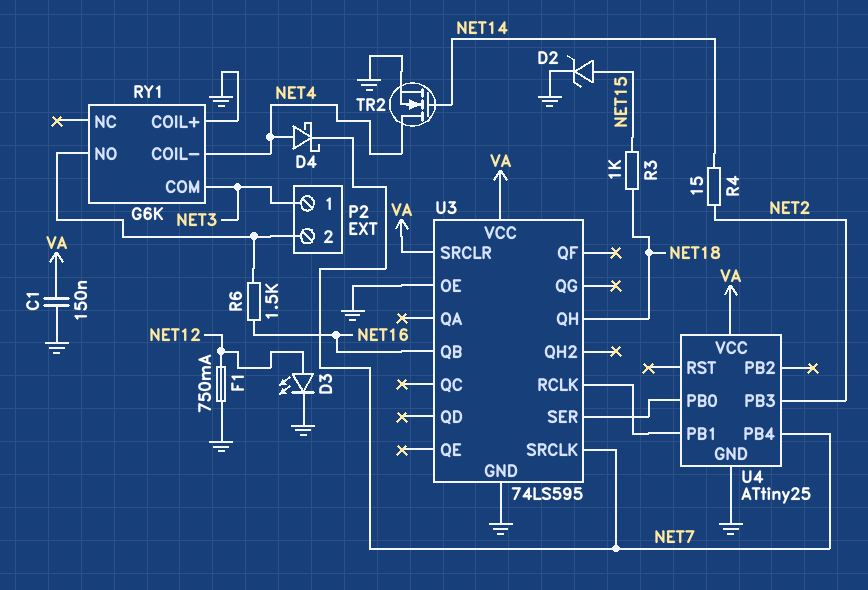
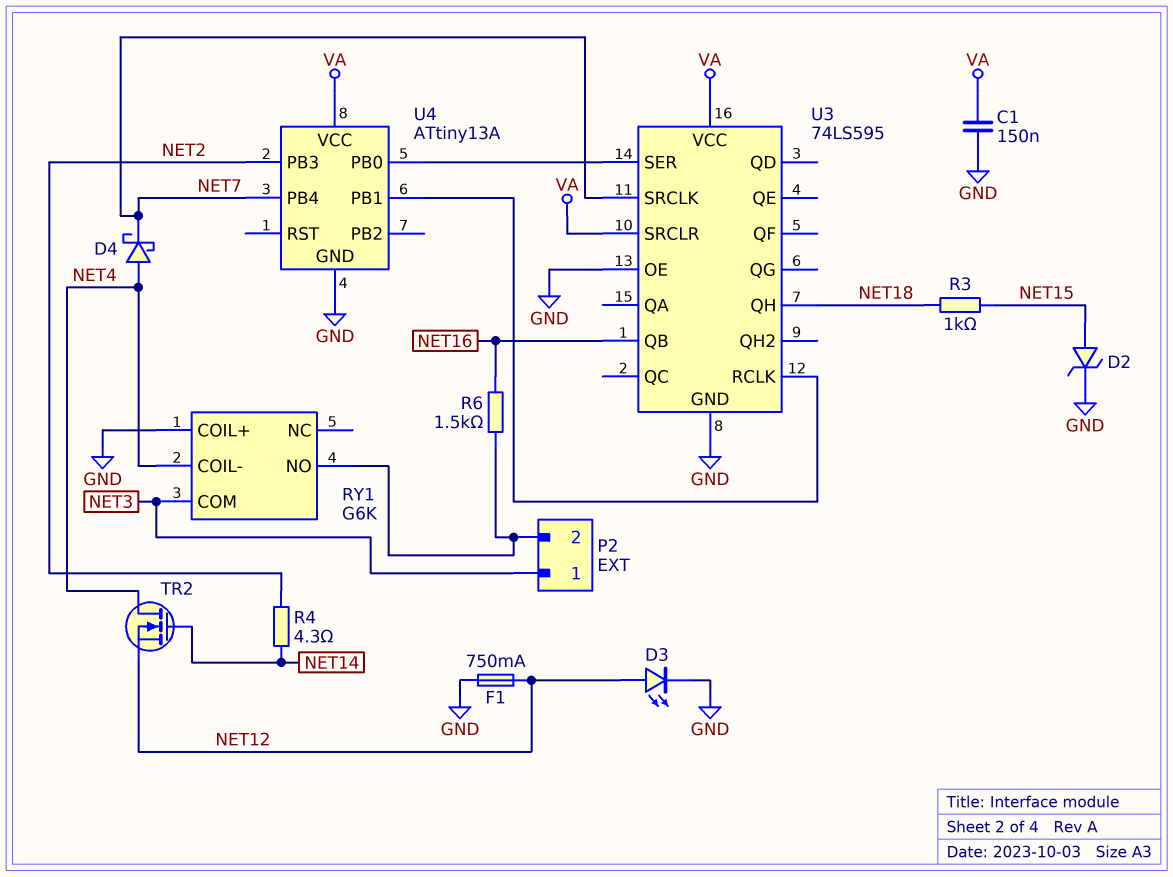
R4: 15 (NET2, NET14) -> 4.3 (NET2, NET14)
TR2: NMOS (G NET14, D NET4, S GND) -> NMOS (G NET14, D NET4, S NET12)
U4: ATtiny25 -> ATtiny13A

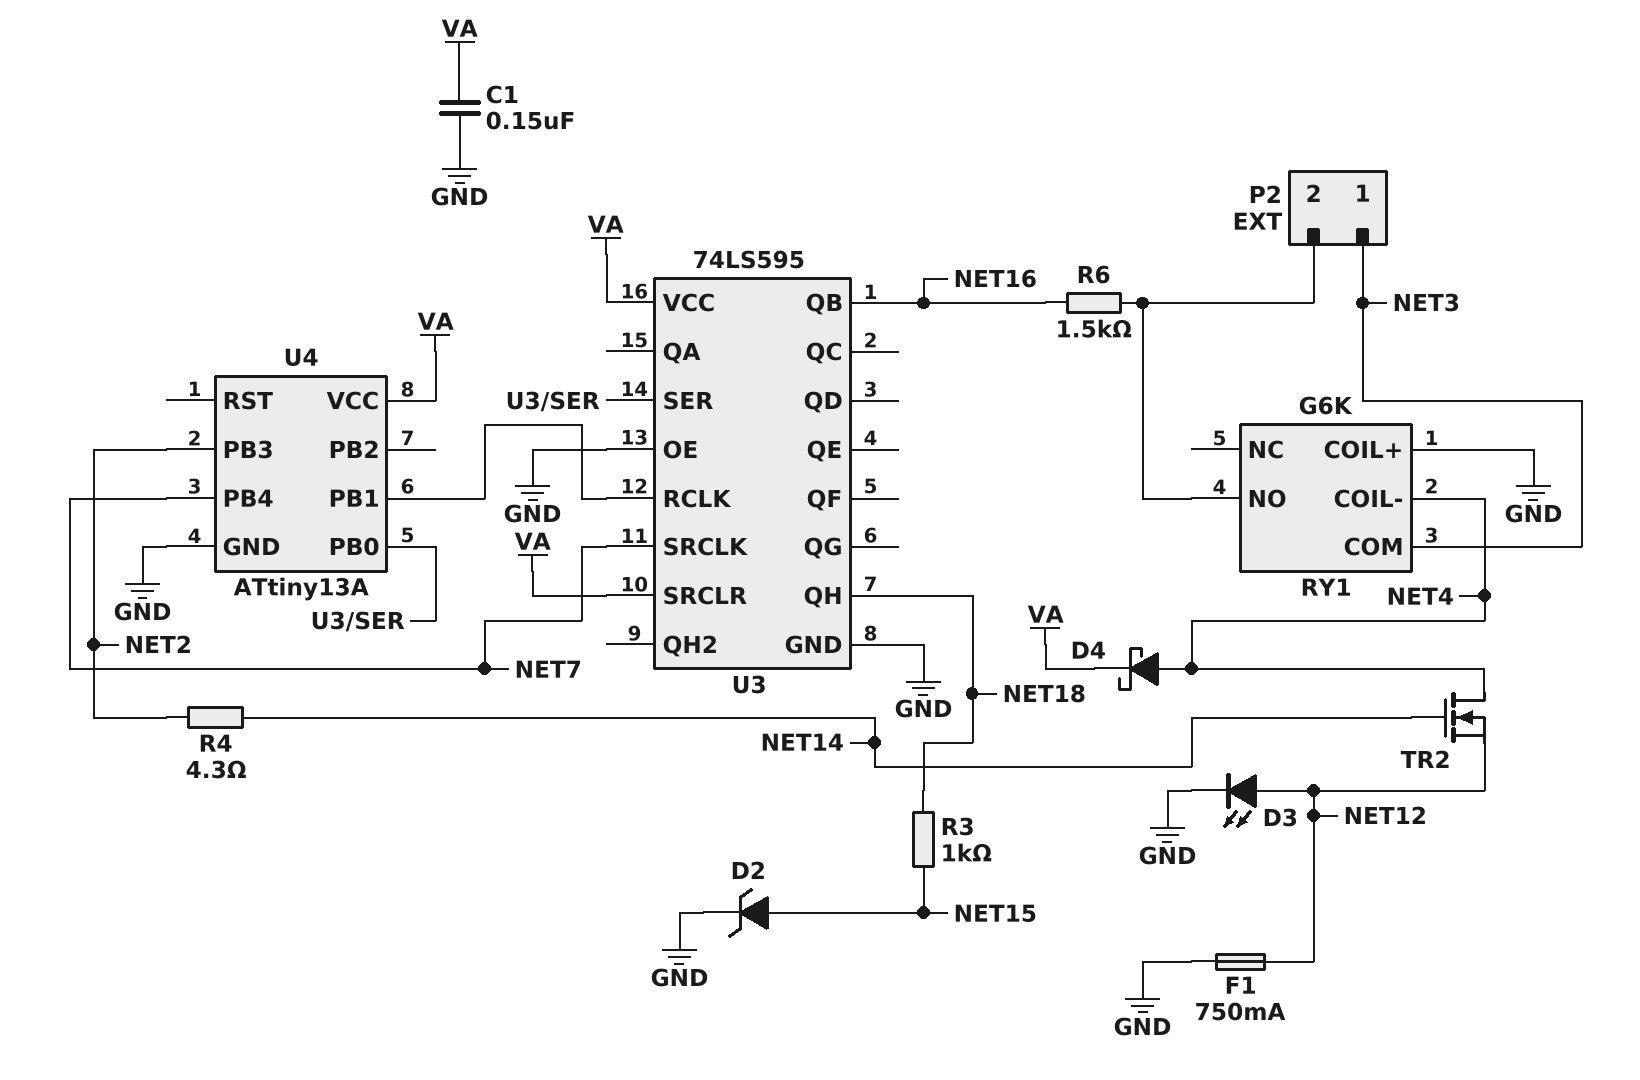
D4: schottky (A NET4, K NET7) -> schottky (A NET4, K VA)

